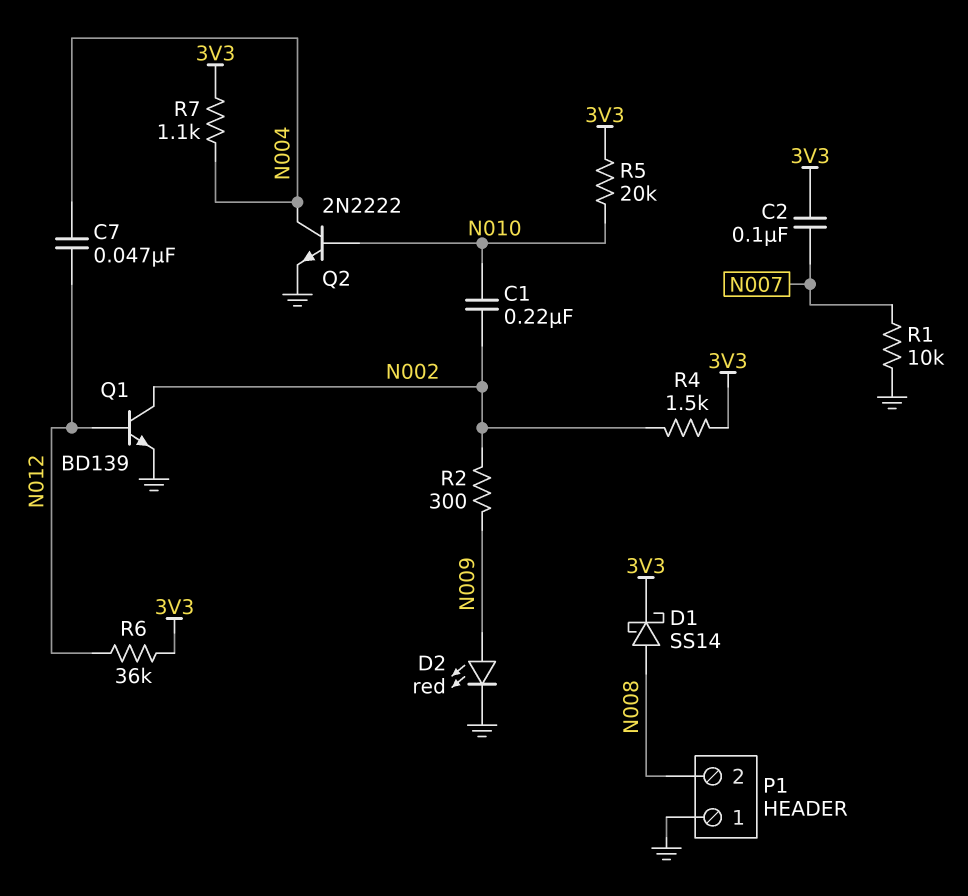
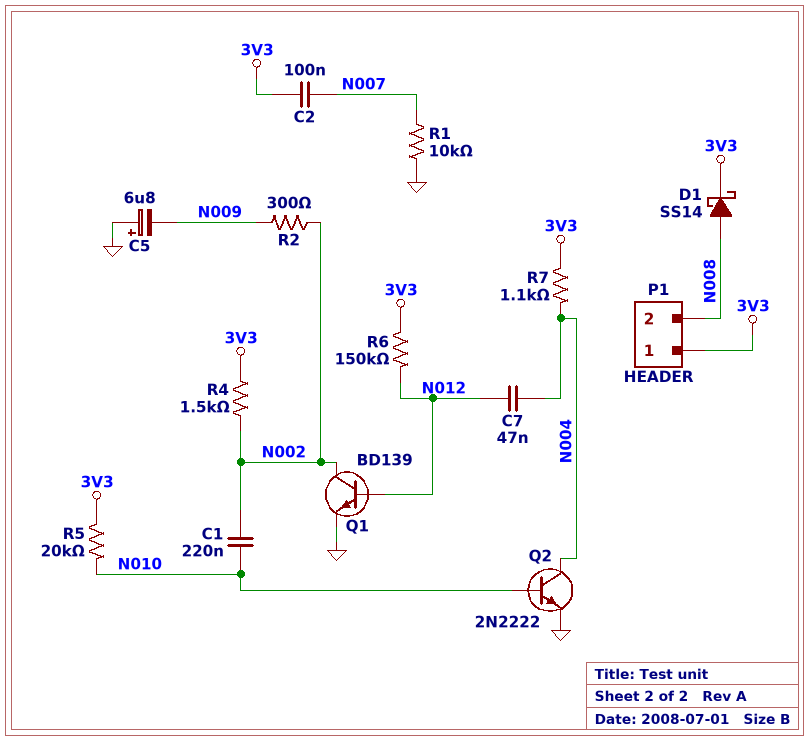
C5: none -> 6.8uF (plus GND, minus N009)
D2: LED red (A N009, K GND) -> none
P1 pin 1: GND -> 3V3
R6: 36k (3V3, N012) -> 150k (3V3, N012)

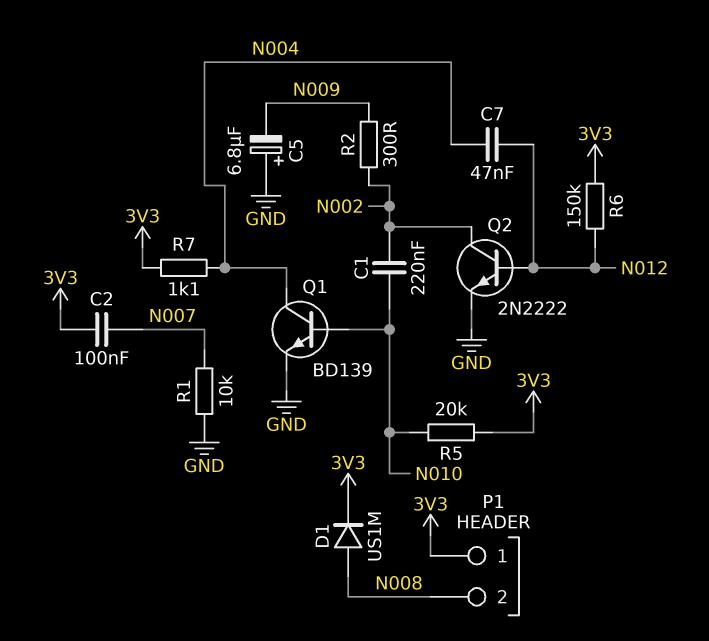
D1: schottky SS14 (A N008, K 3V3) -> diode US1M (A N008, K 3V3)
Q1: NPN BD139 (B N012, C N002, E GND) -> NPN BD139 (B N010, C N004, E GND)
Q2: NPN 2N2222 (B N010, C N004, E GND) -> NPN 2N2222 (B N012, C N002, E GND)
R4: 1.5k (3V3, N002) -> none

